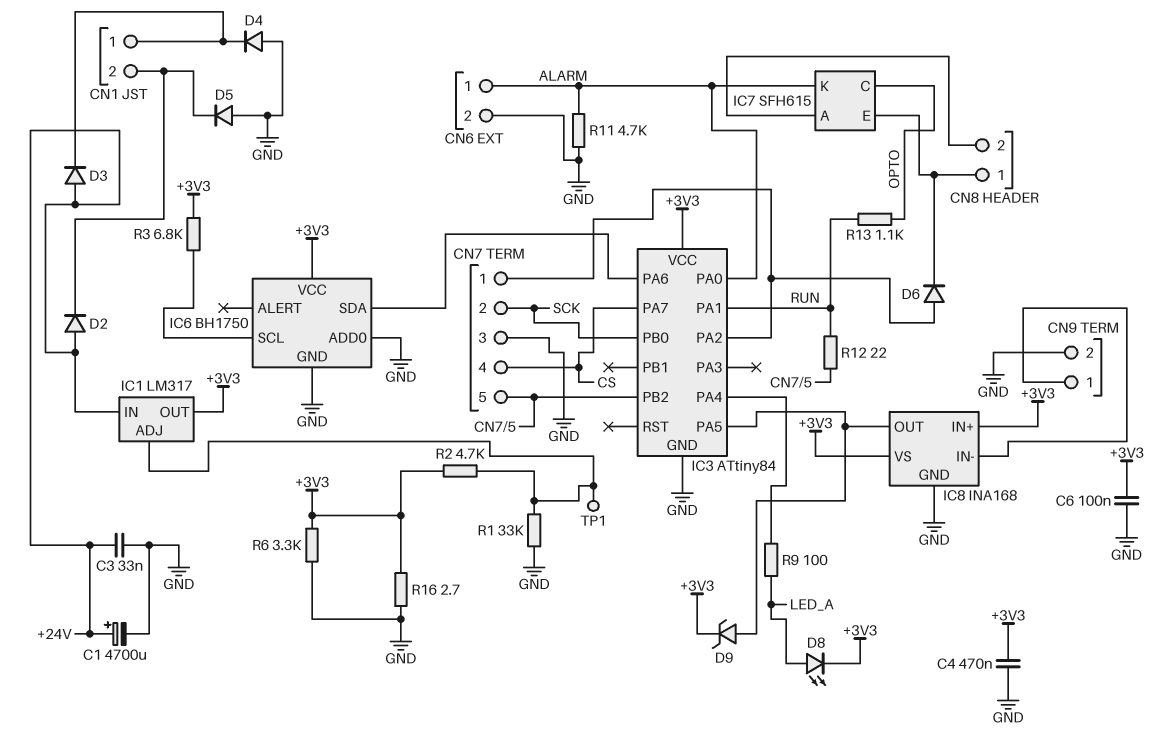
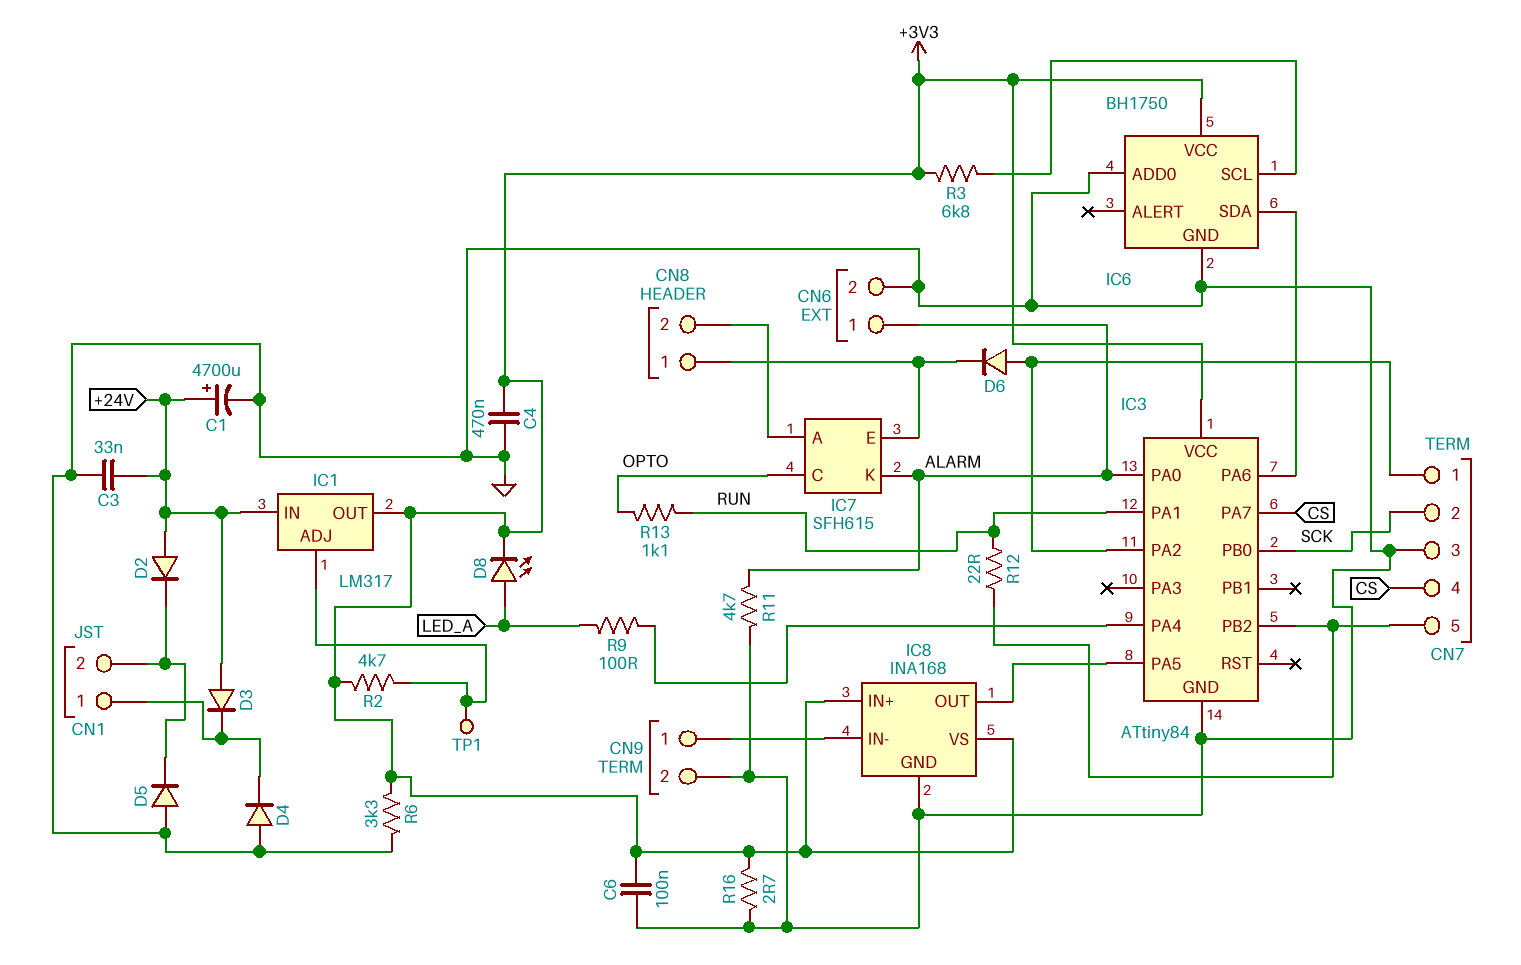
D9: zener (A IC3/PA5, K +3V3) -> none
R1: 33k (GND, IC1/ADJ) -> none

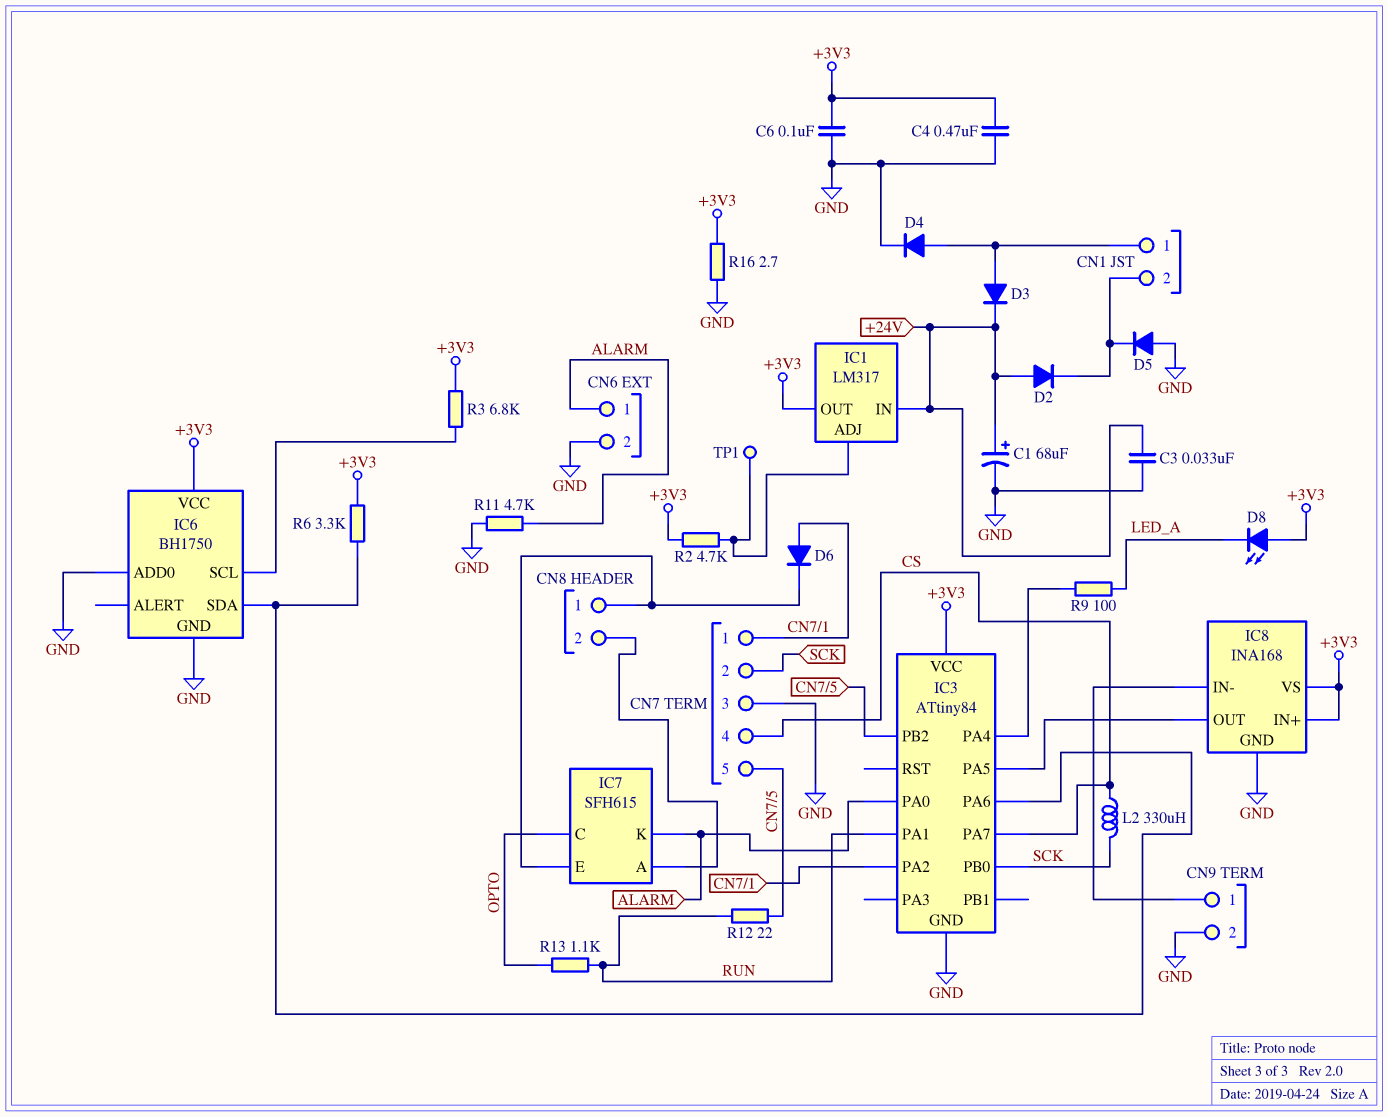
C1: 4700uF (plus +24V, minus GND) -> 68uF (plus +24V, minus GND)
D3: diode (A +24V, K CN1/1) -> diode (A CN1/1, K +24V)
D4: diode (A GND, K CN1/1) -> diode (A CN1/1, K GND)
D8: LED (A LED_A, K +3V3) -> LED (A +3V3, K LED_A)
L2: none -> 330uH (CS, SCK)
R6: 3.3k (+3V3, GND) -> 3.3k (+3V3, IC3/PA6)

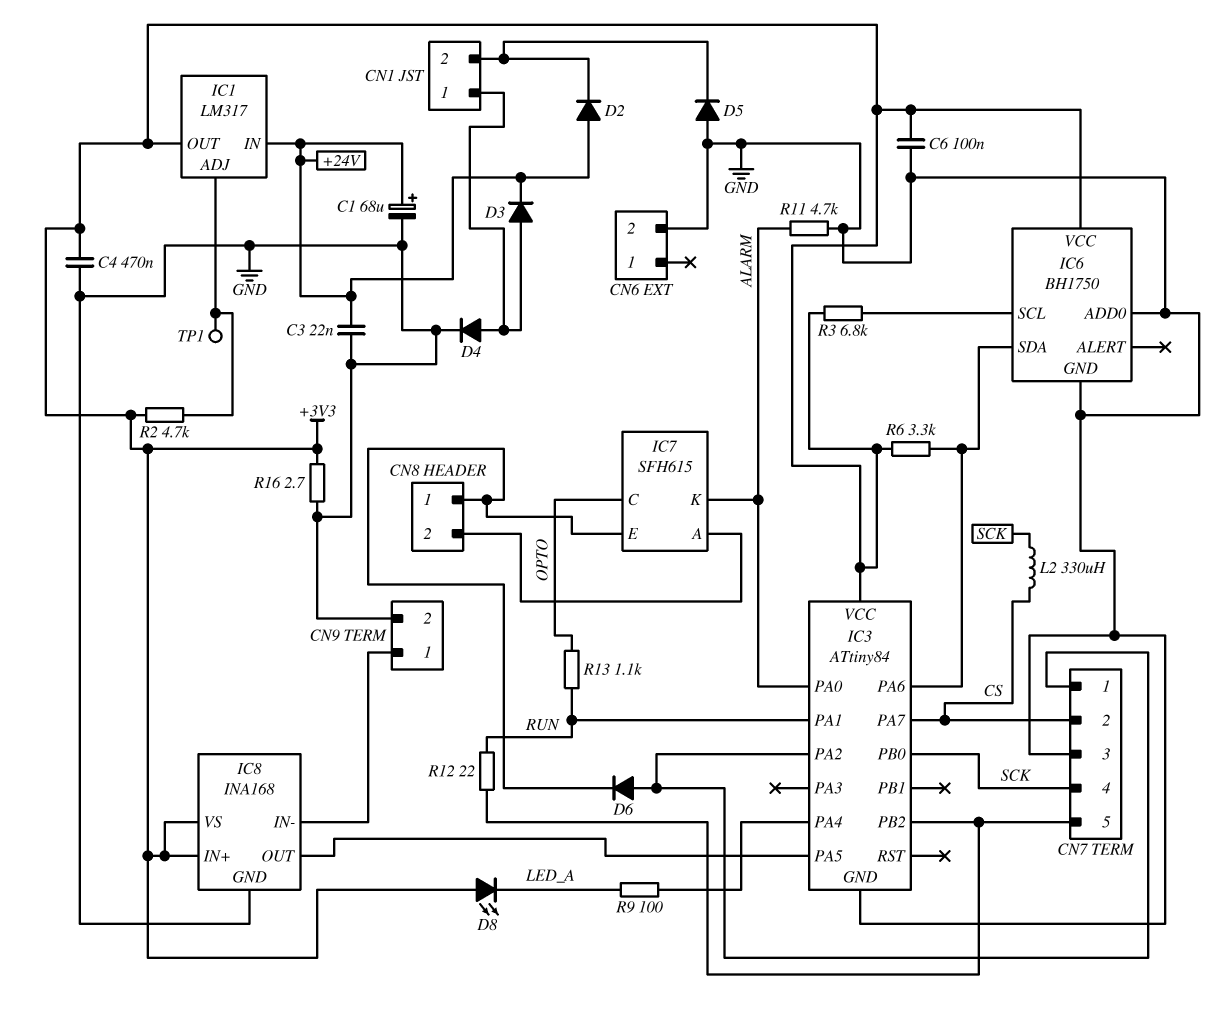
C3: 33nF (+24V, GND) -> 22nF (+24V, GND)
CN6 pin 1: ALARM -> none
CN7 pin 2: SCK -> CS
CN7 pin 4: CS -> SCK

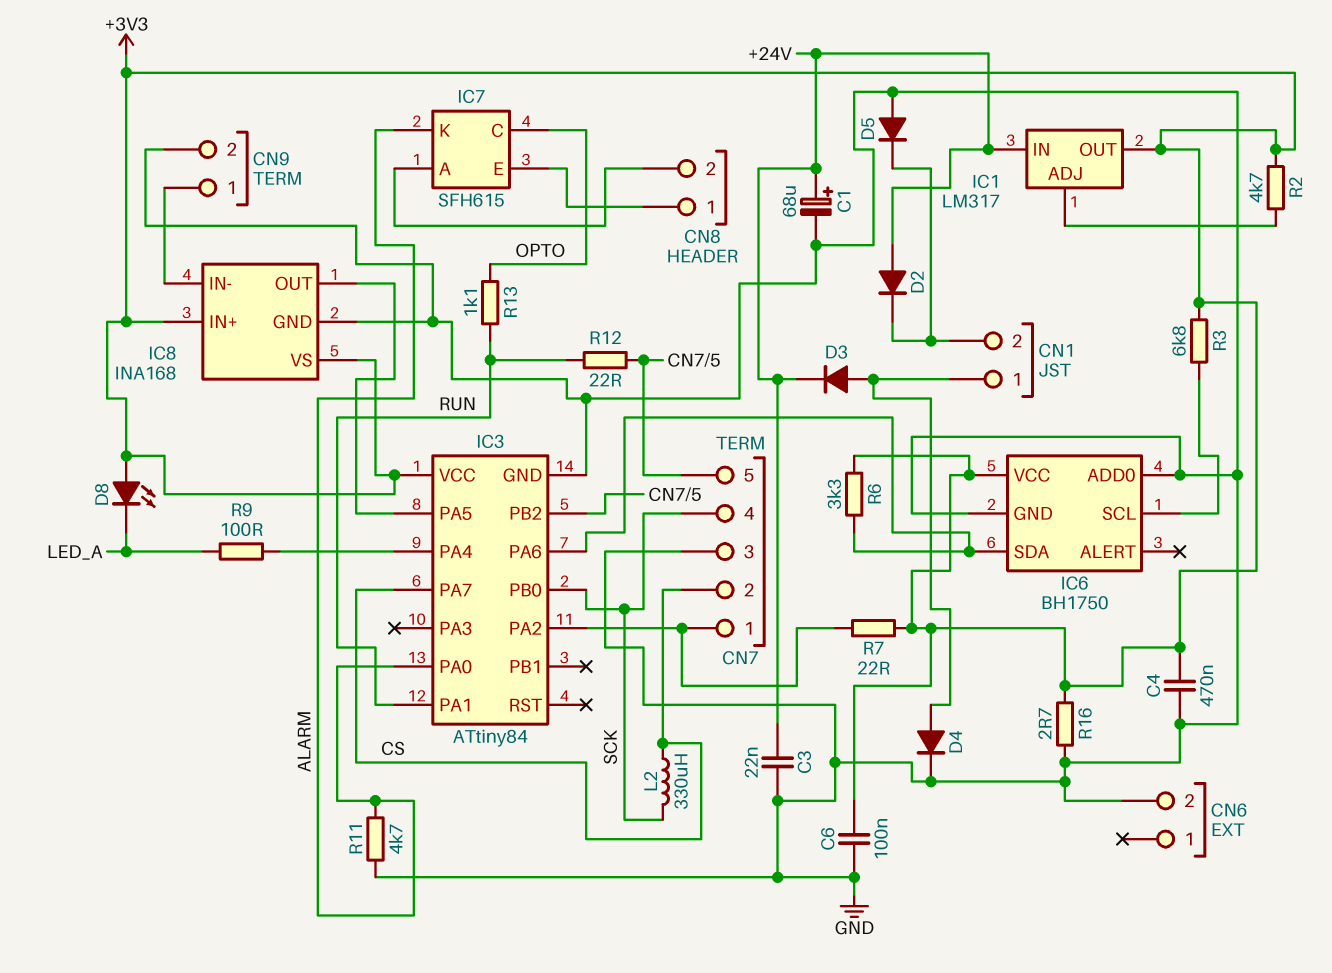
D6: diode (A CN7/1, K CN8/1) -> none
R7: none -> 22 (+3V3, CN7/1)
TP1: test point (IC1/ADJ) -> none

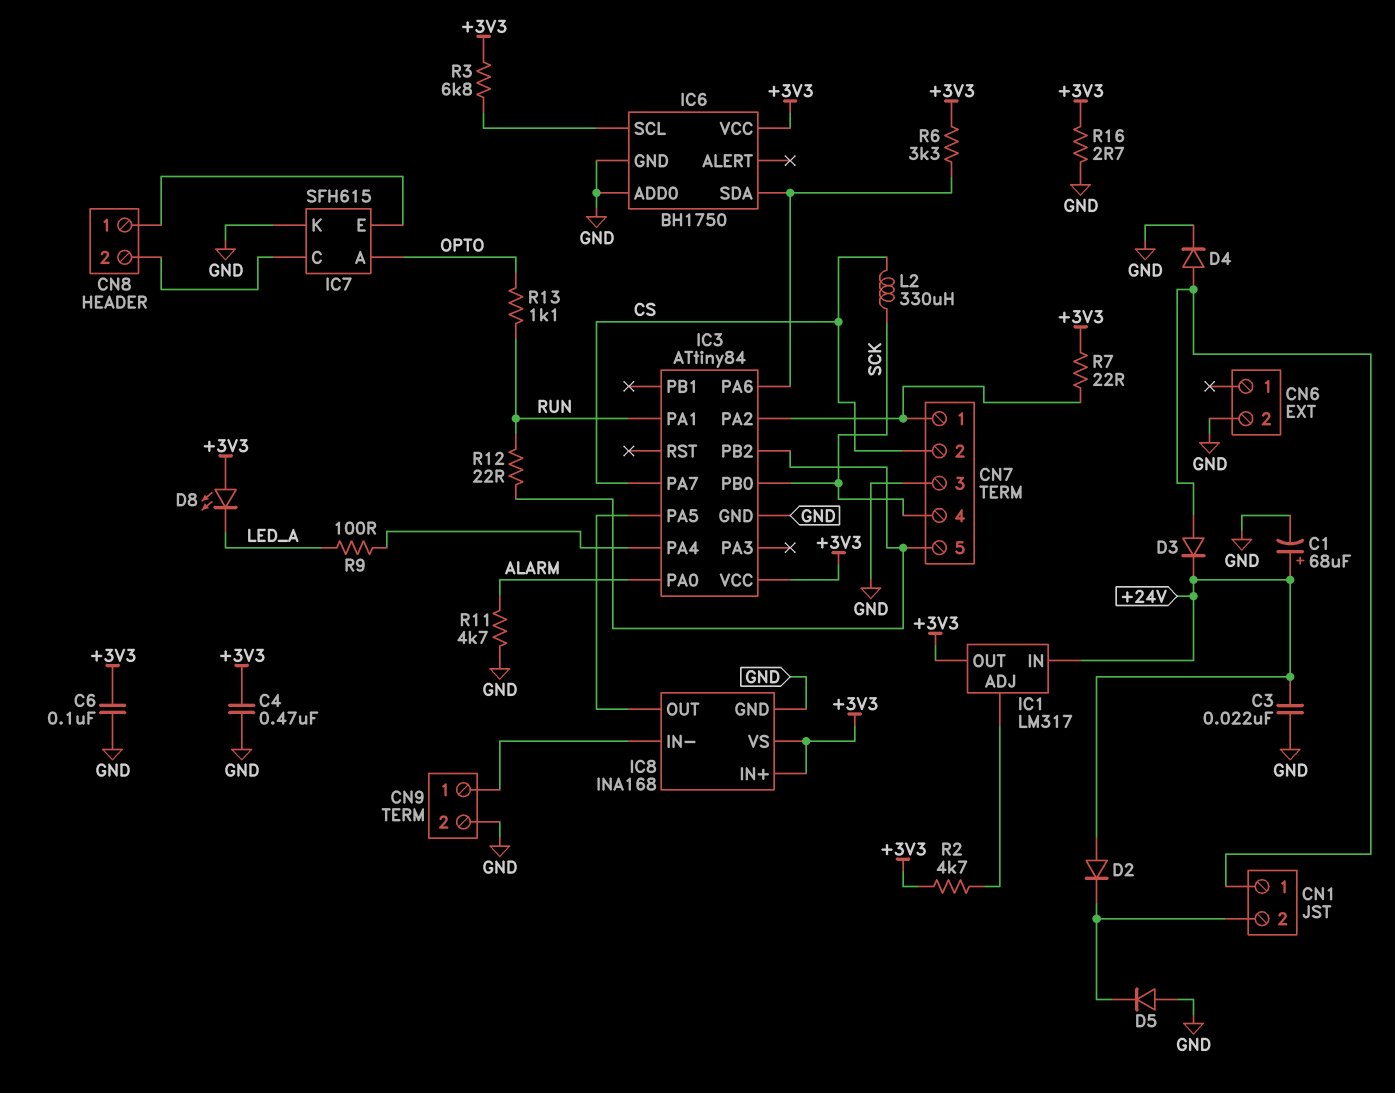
IC7 pin A: CN8/2 -> OPTO
IC7 pin C: OPTO -> CN8/2
IC7 pin K: ALARM -> GND

